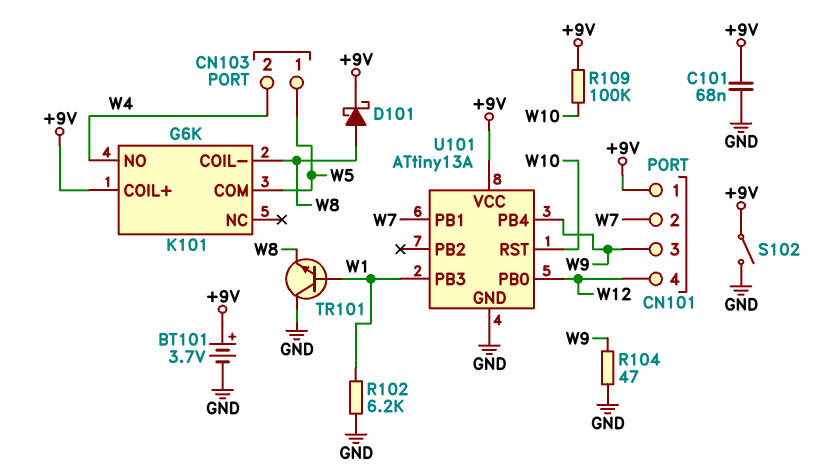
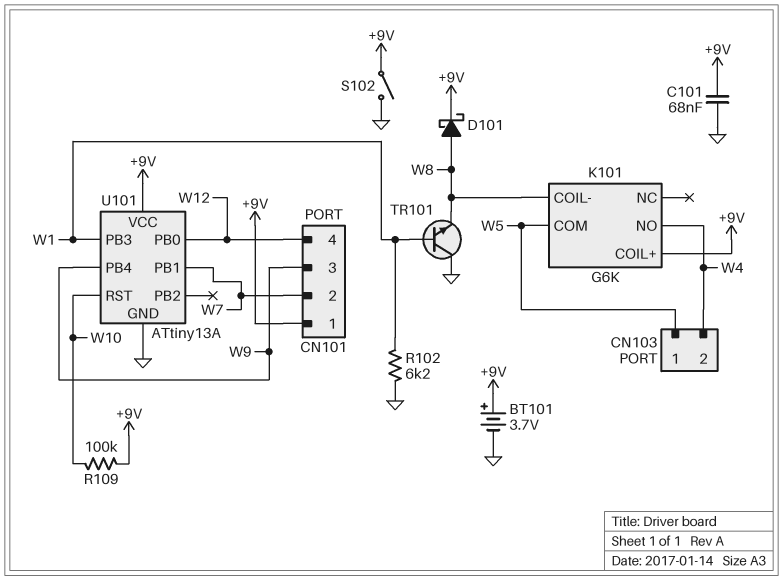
R104: 47 (GND, W9) -> none

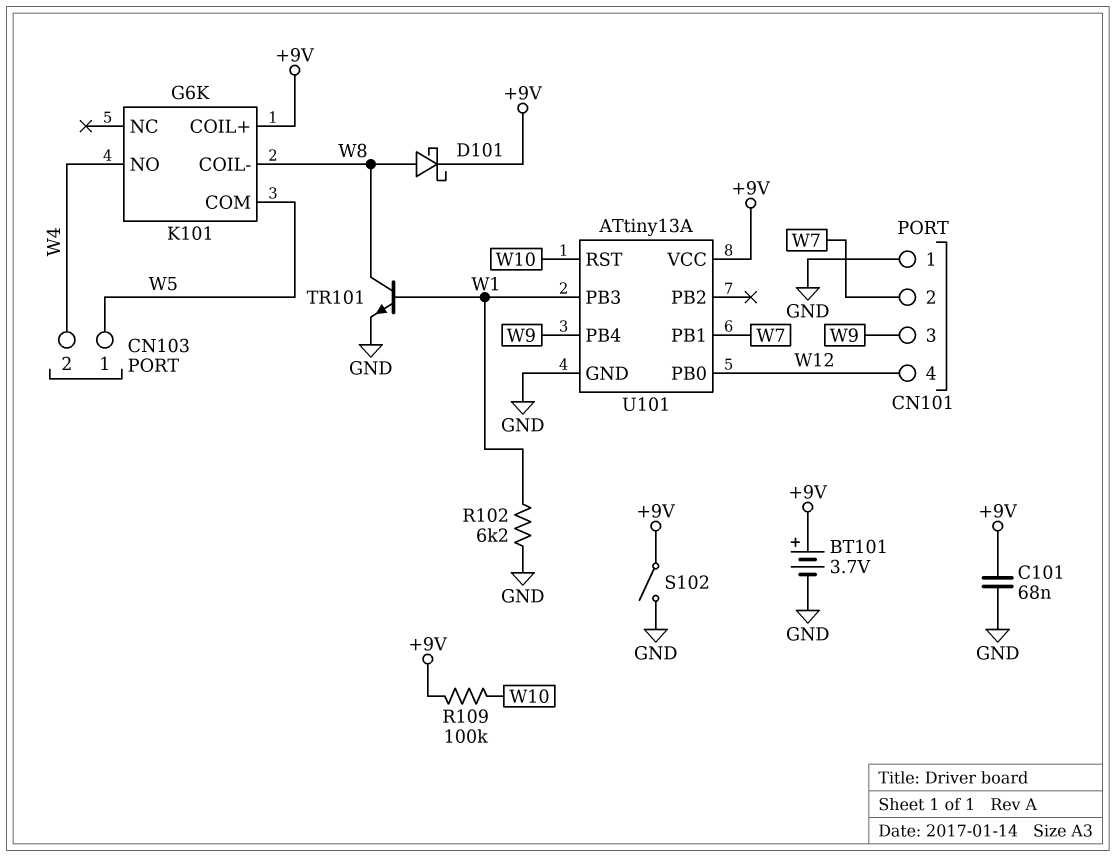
CN101 pin 1: +9V -> GND
TR101: NPN (B W1, C GND, E W8) -> NPN (B W1, C W8, E GND)

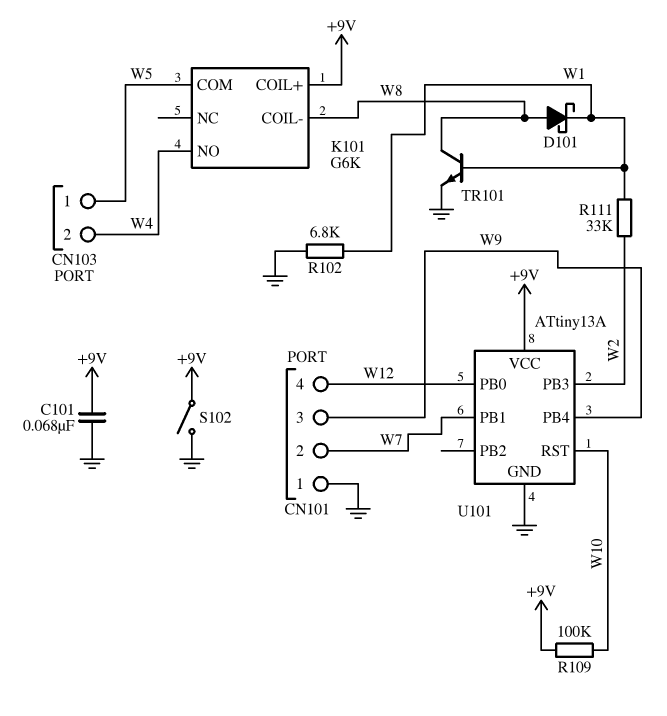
BT101: 3.7V (plus +9V, minus GND) -> none
D101: schottky (A W8, K +9V) -> schottky (A W8, K W1)
R102: 6.2k (GND, W1) -> 6.8k (GND, W1)
R111: none -> 33k (W1, W2)
U101 pin PB3: W1 -> W2

